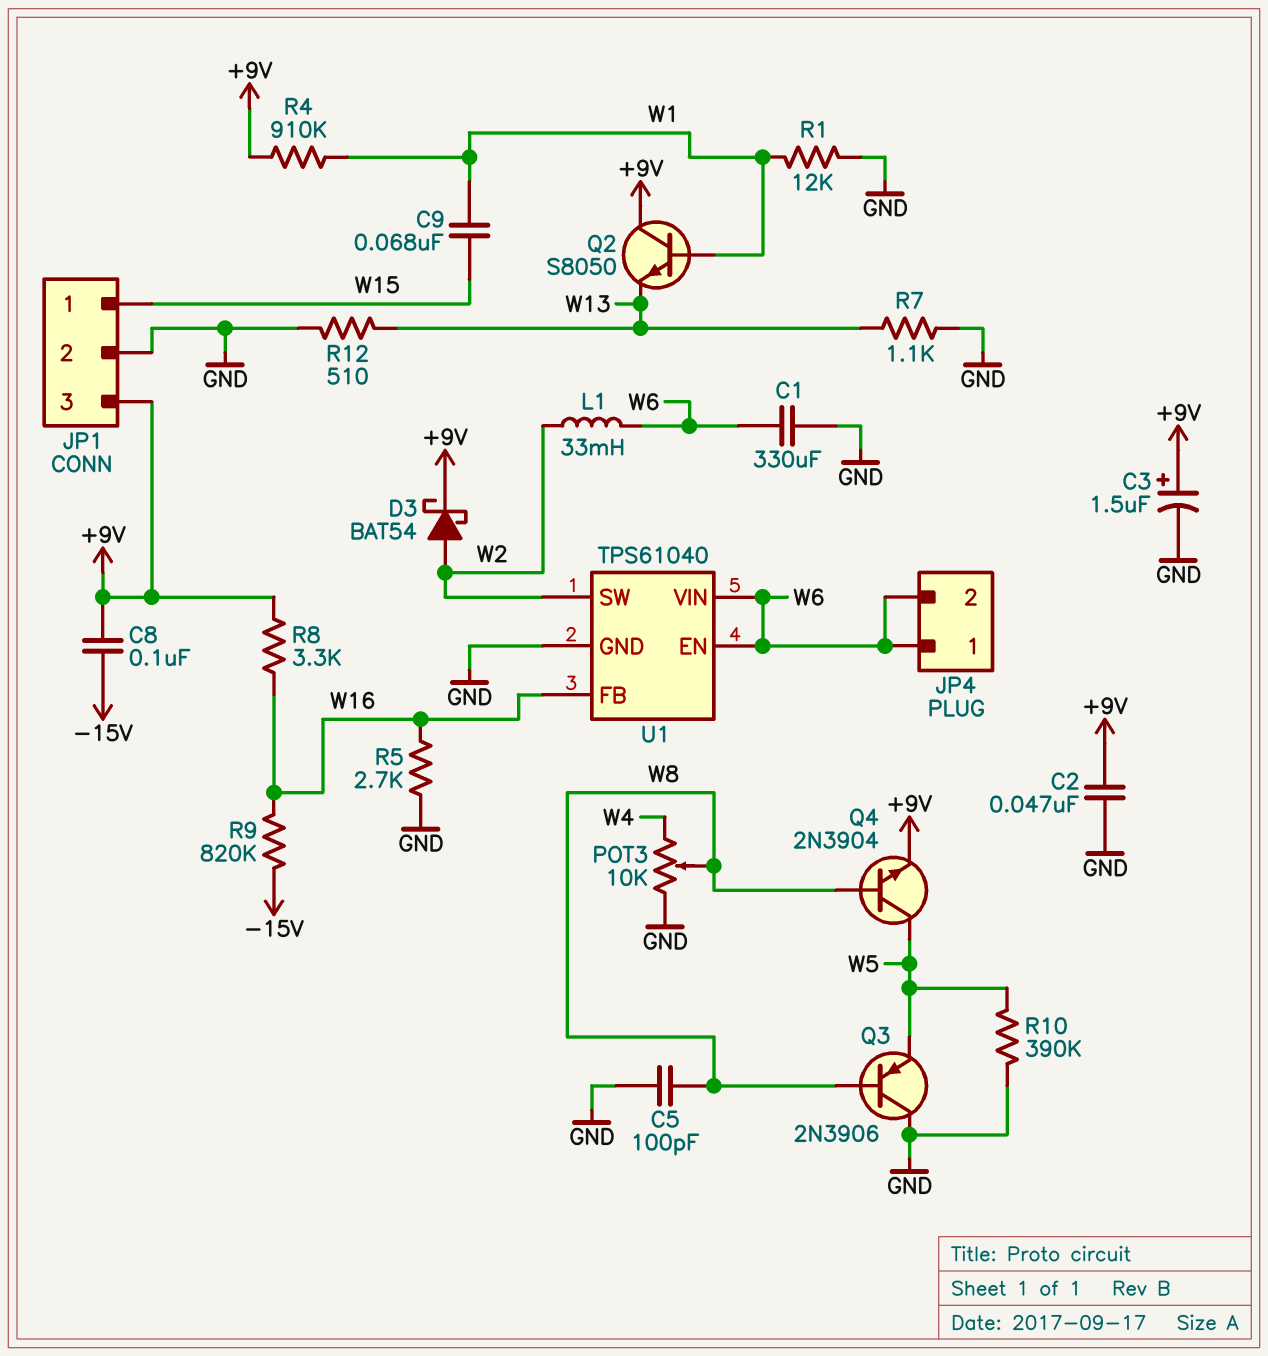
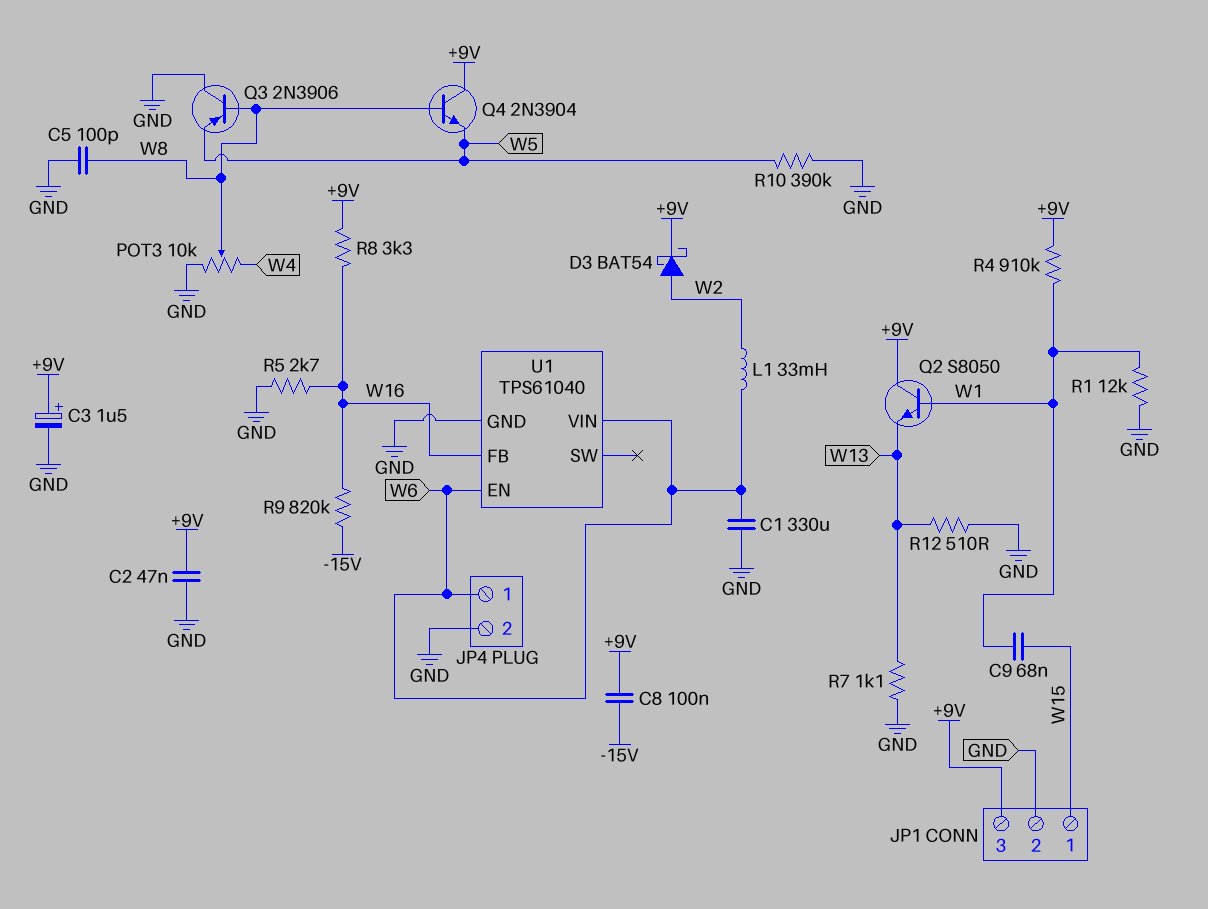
JP4 pin 2: W6 -> GND
Q4: NPN 2N3904 (B W8, C W5, E +9V) -> NPN 2N3904 (B W8, C +9V, E W5)
U1 pin SW: W2 -> none

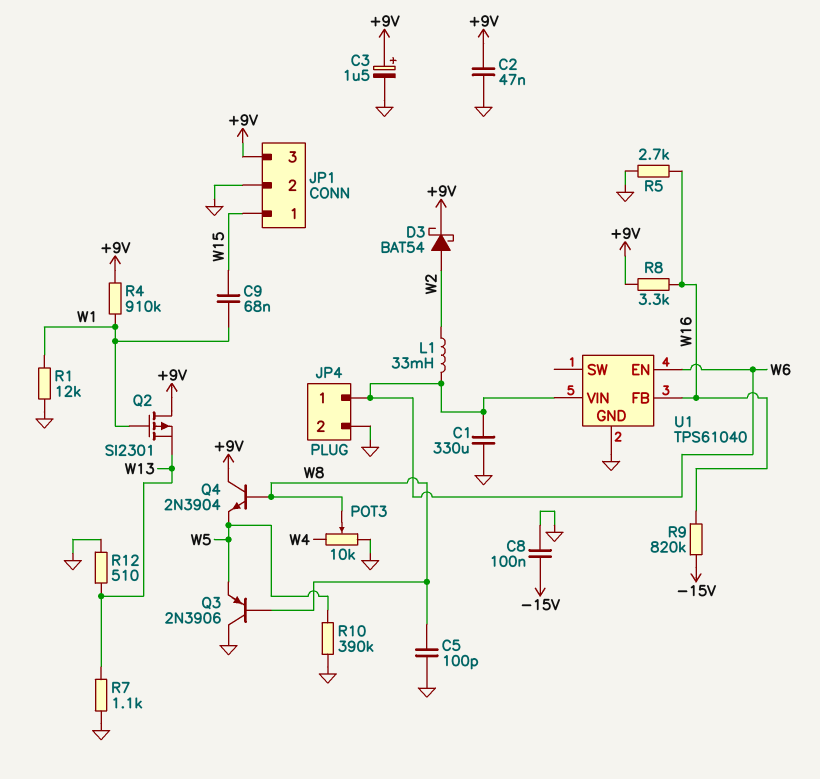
C8: 100nF (+9V, -15V) -> 100nF (-15V, GND)
Q2: NPN S8050 (B W1, C +9V, E W13) -> PMOS SI2301 (G W1, D +9V, S W13)

